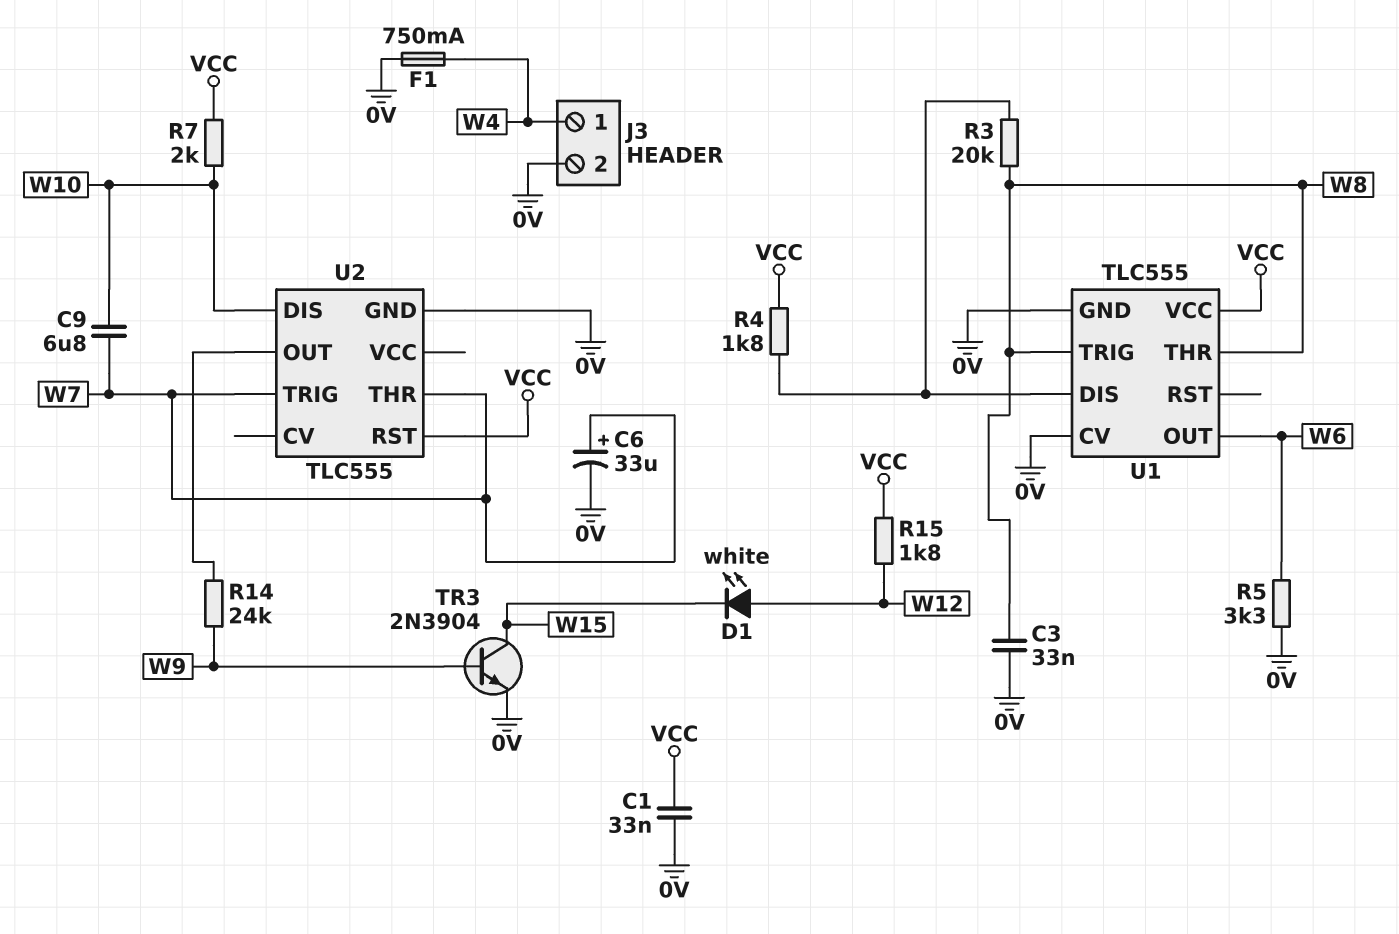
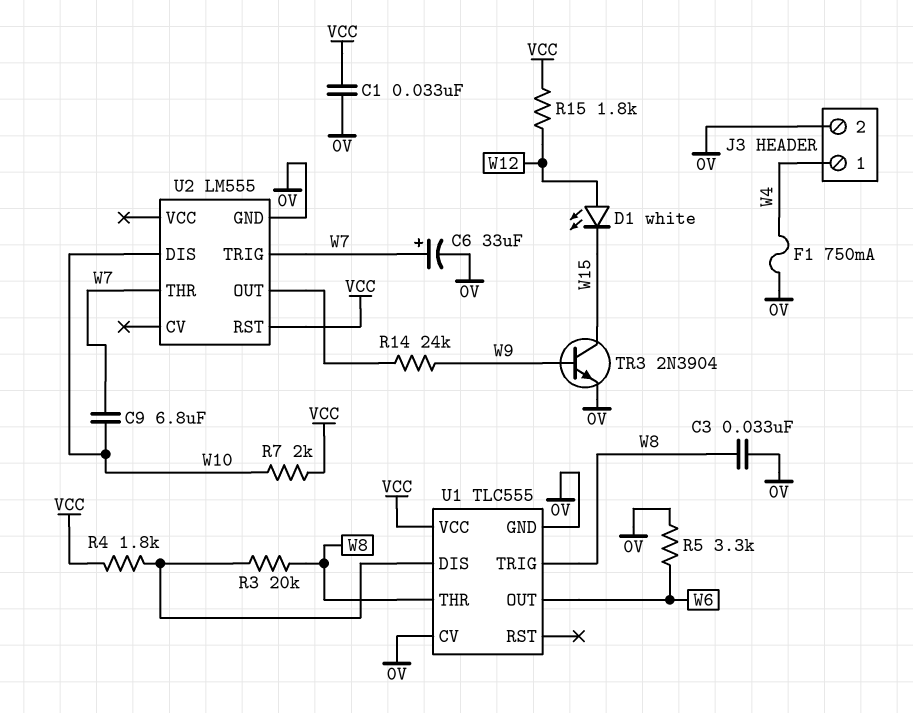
U2: TLC555 -> LM555

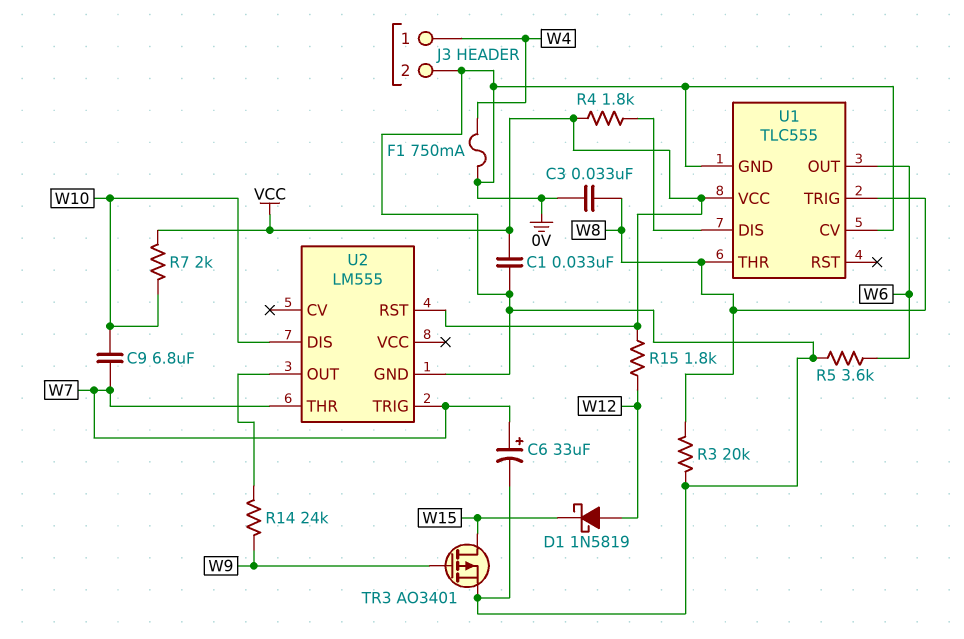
D1: LED white (A W12, K W15) -> schottky 1N5819 (A W12, K W15)
R3: 20k (U1/DIS, W8) -> 20k (0V, W8)
R5: 3.3k (0V, W6) -> 3.6k (0V, W6)
TR3: NPN 2N3904 (B W9, C W15, E 0V) -> PMOS AO3401 (G W9, D W15, S 0V)

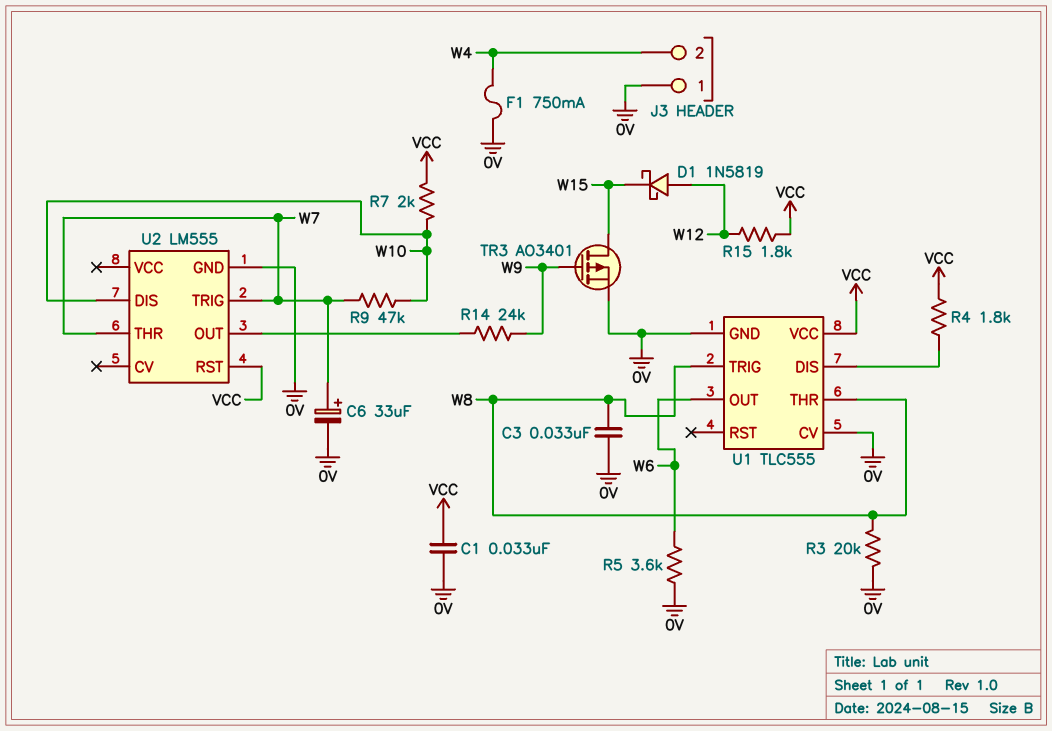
C9: 6.8uF (W7, W10) -> none
J3 pin 1: W4 -> 0V
J3 pin 2: 0V -> W4
R9: none -> 47k (W7, W10)

